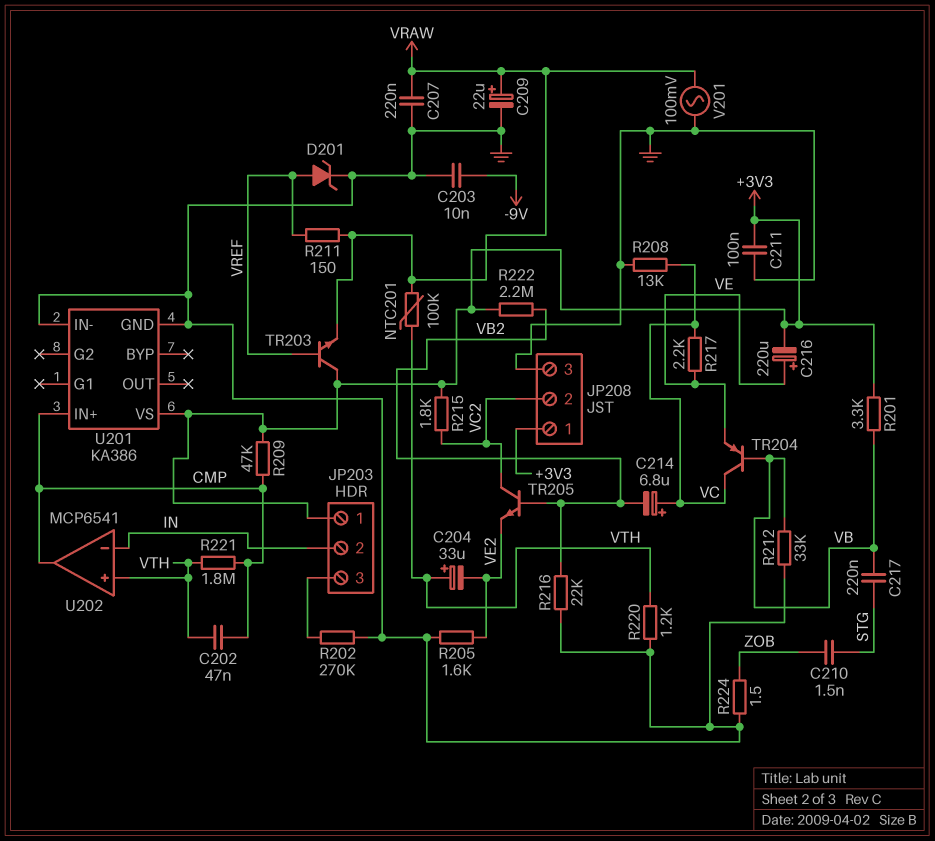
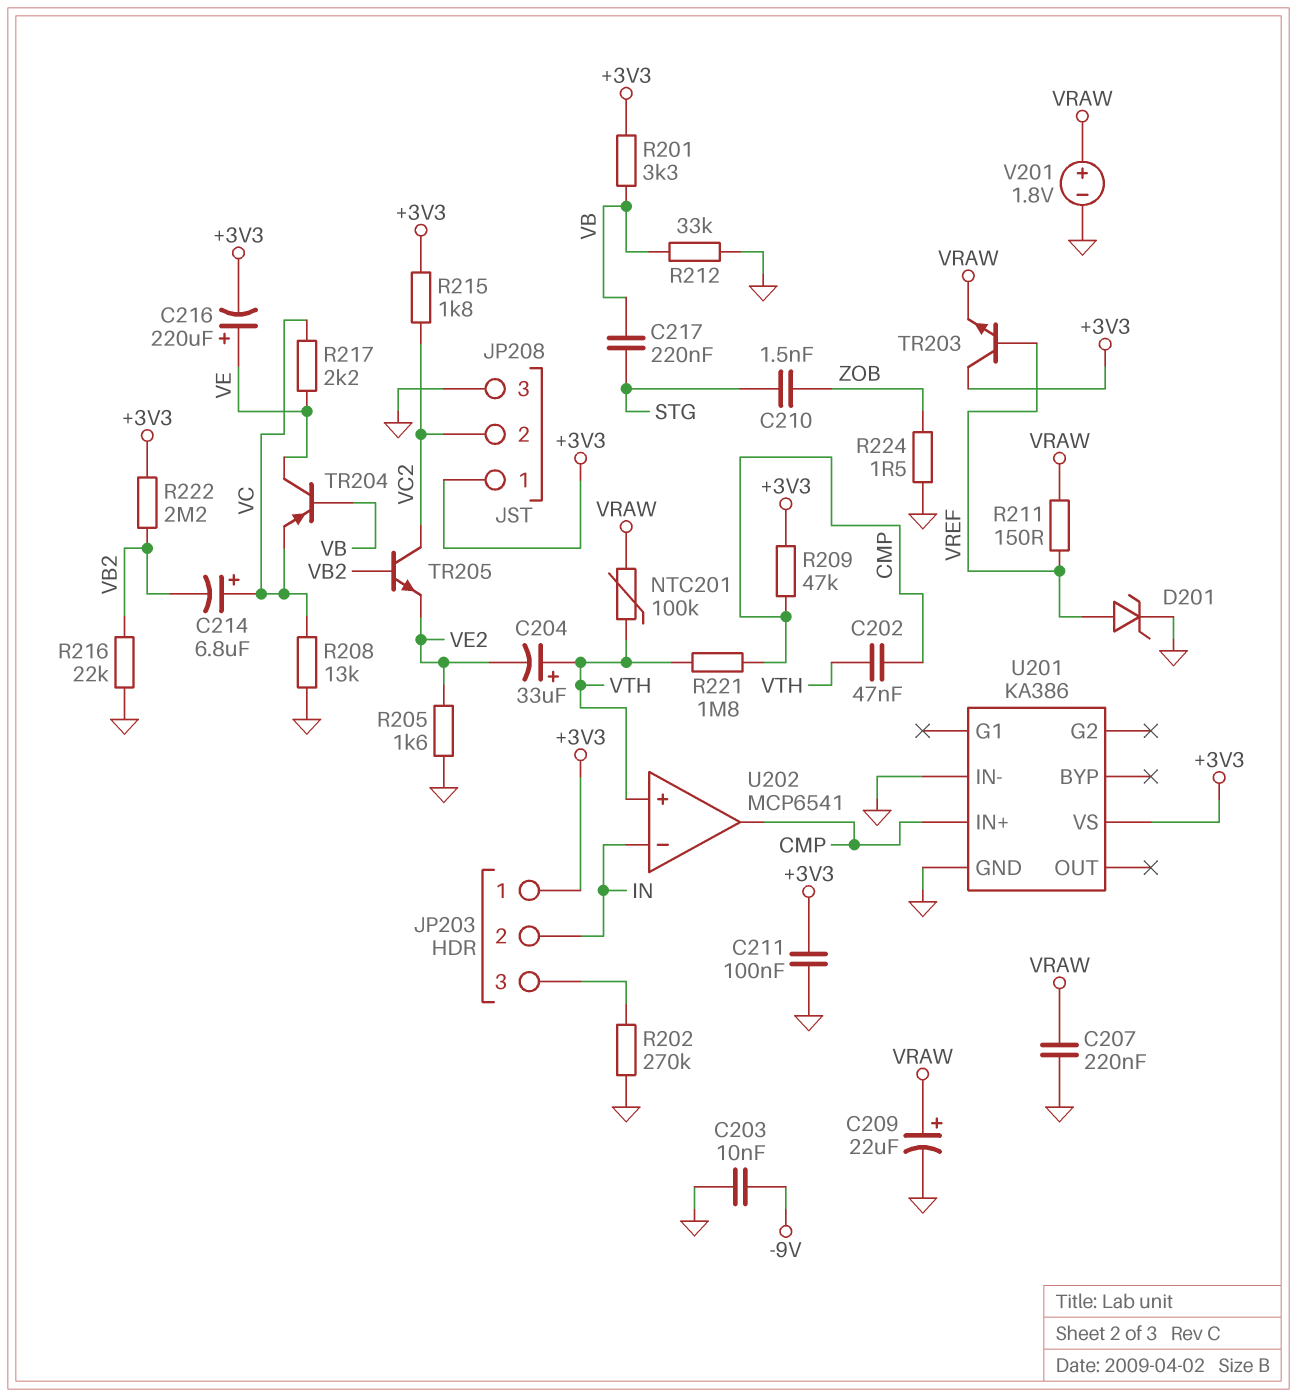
R220: 1.2k (GND, VTH) -> none
TR204: PNP (B VB, C VC, E VE) -> PNP (B VB, C VE, E VC)
V201: AC 100mV (GND, VRAW) -> 1.8V (plus VRAW, minus GND)

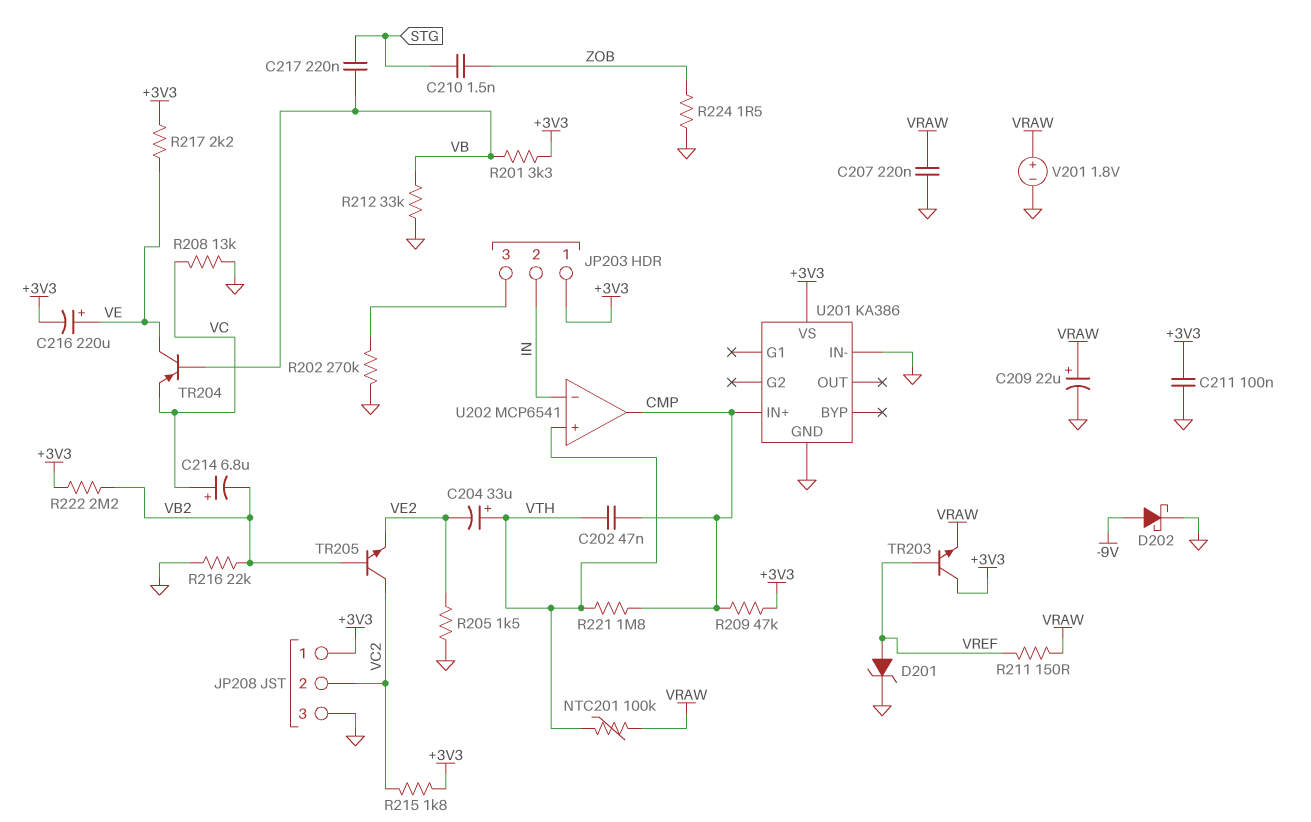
C203: 10nF (-9V, GND) -> none
D202: none -> schottky (A -9V, K GND)
R205: 1.6k (GND, VE2) -> 1.5k (GND, VE2)
R217: 2.2k (VC, VE) -> 2.2k (+3V3, VE)

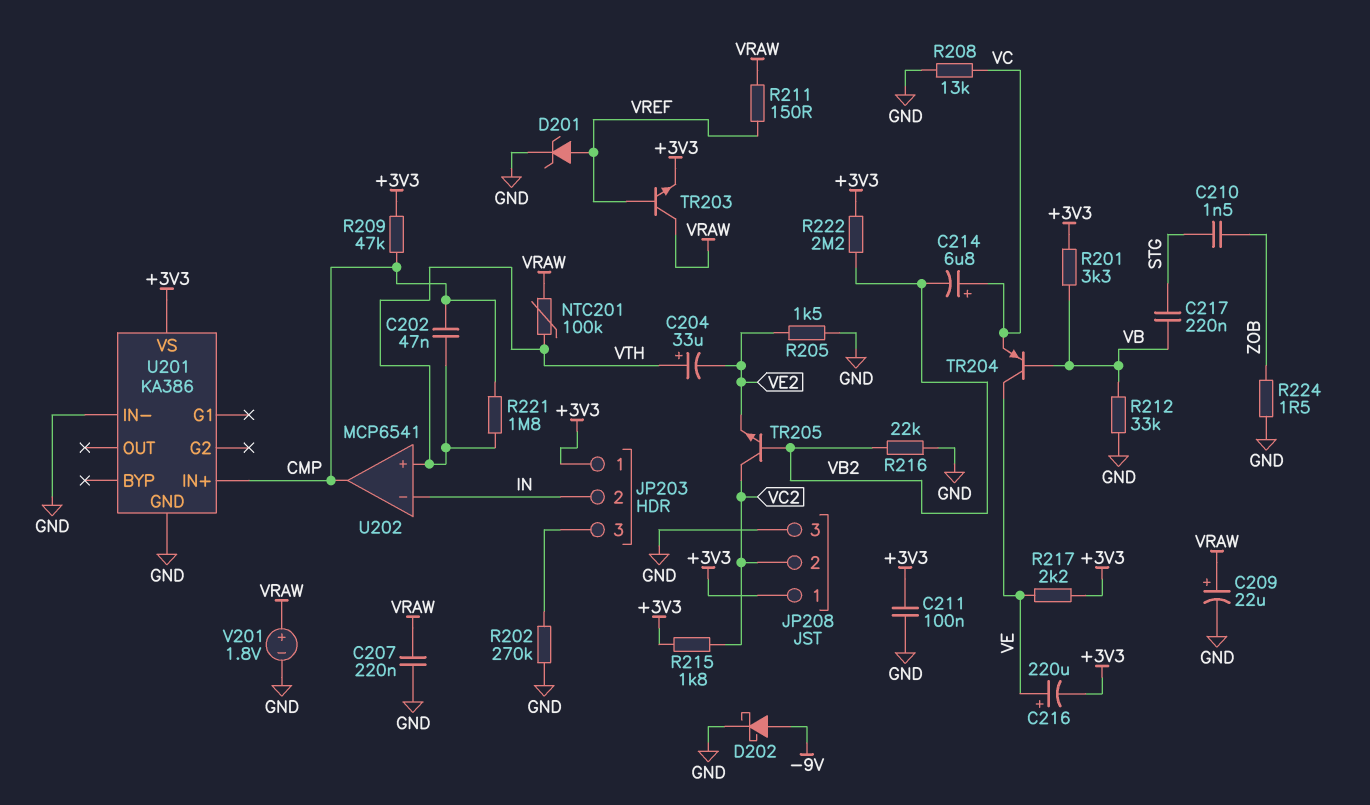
TR203: NPN (B VREF, C +3V3, E VRAW) -> NPN (B VREF, C VRAW, E +3V3)

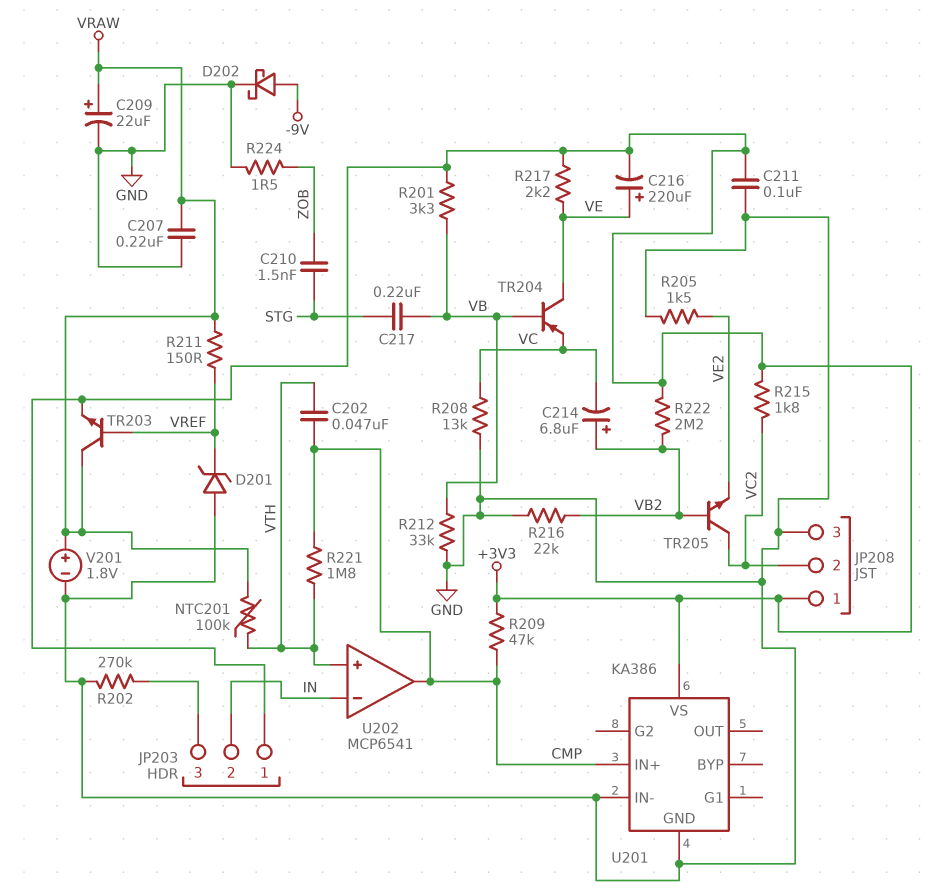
C204: 33uF (plus VTH, minus VE2) -> none
C214: 6.8uF (plus VC, minus VB2) -> 6.8uF (plus VB2, minus VC)
D201: zener (A VREF, K GND) -> zener (A GND, K VREF)

